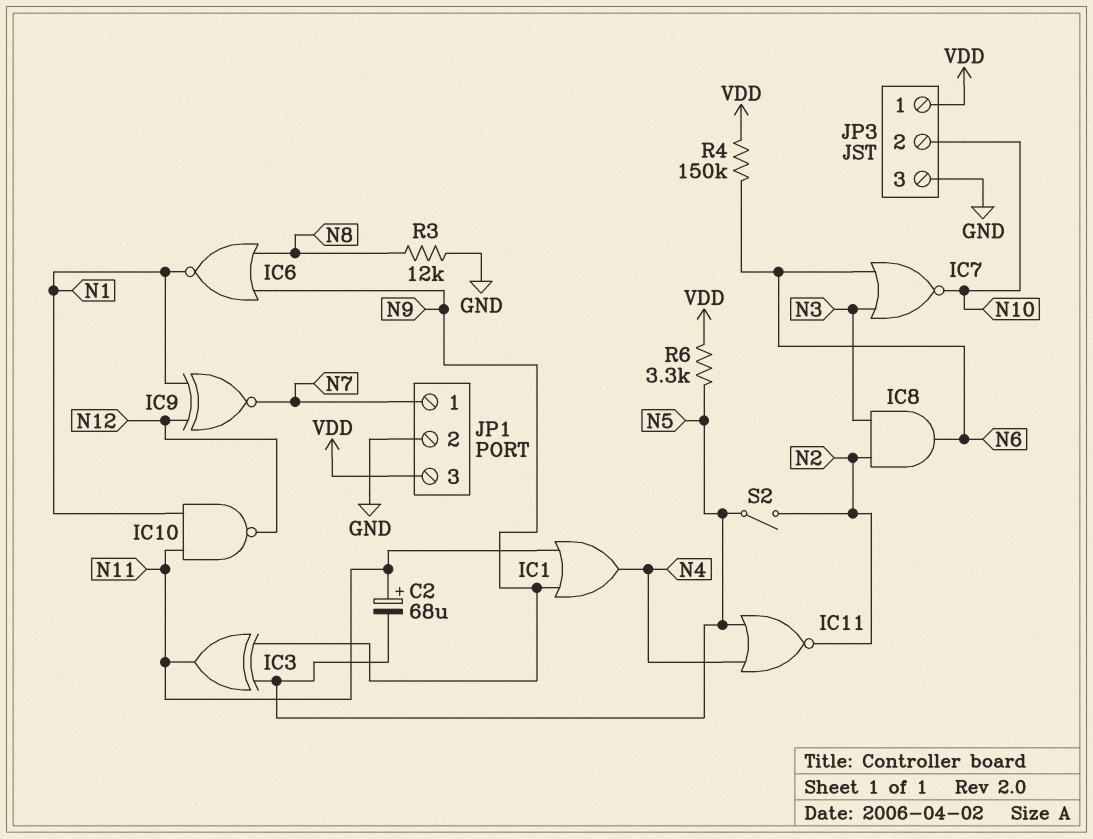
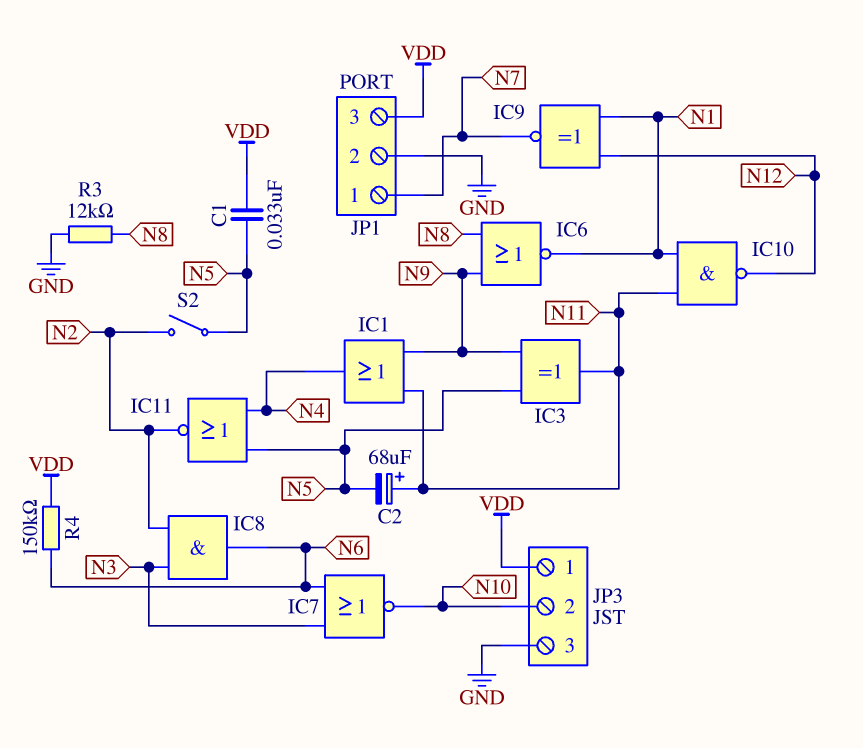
C1: none -> 33nF (N5, VDD)
R6: 3.3k (N5, VDD) -> none

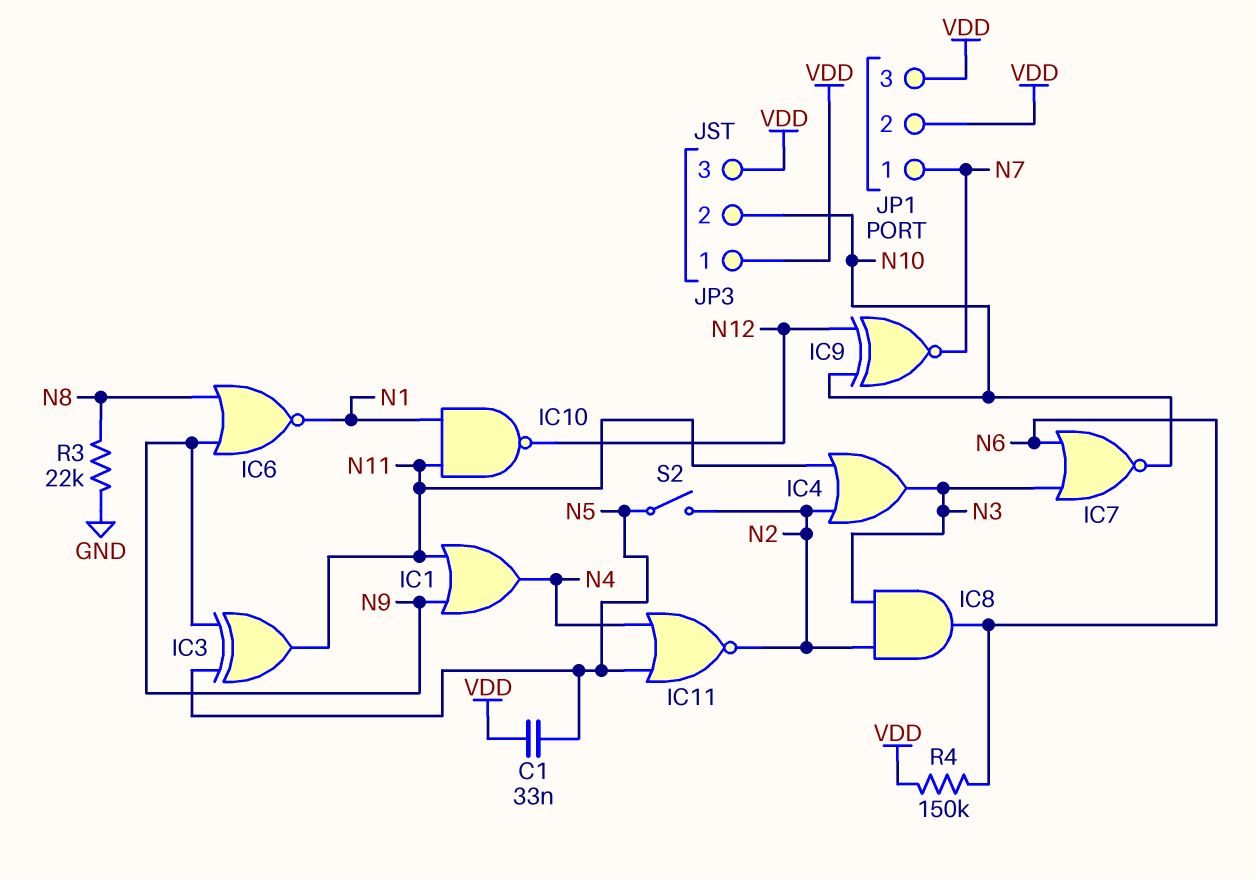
C2: 68uF (plus N11, minus N5) -> none
IC4: none -> OR (in N2, in N11, out N3)
IC9: XNOR (in N1, in N12, out N7) -> XNOR (in N10, in N12, out N7)
JP1 pin 2: GND -> VDD
JP3 pin 3: GND -> VDD
R3: 12k (GND, N8) -> 22k (GND, N8)

